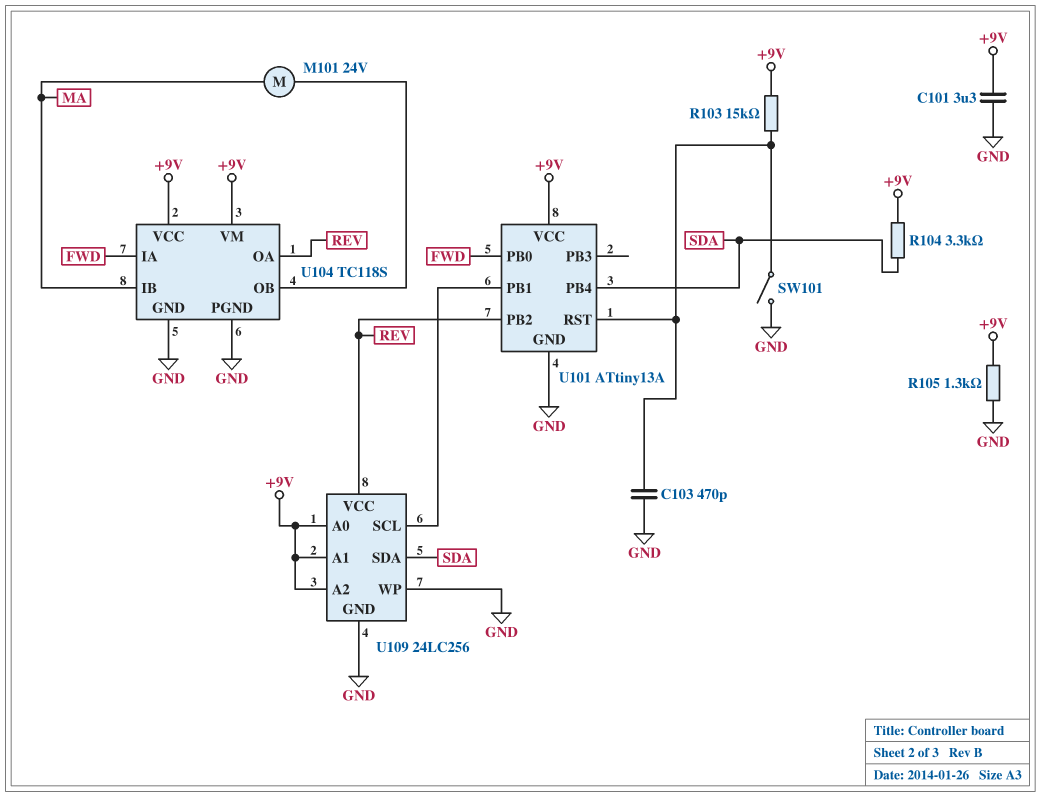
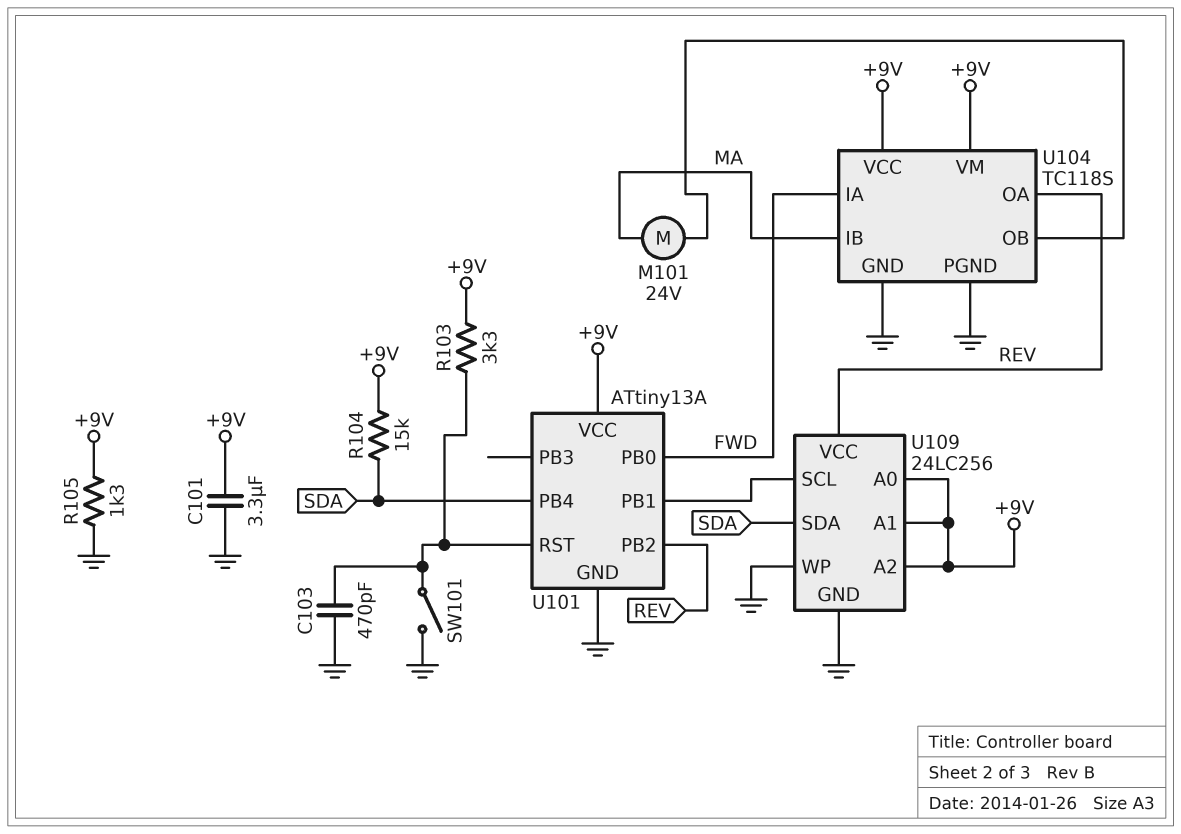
R103: 15k (+9V, U101/RST) -> 3.3k (+9V, U101/RST)
R104: 3.3k (+9V, SDA) -> 15k (+9V, SDA)

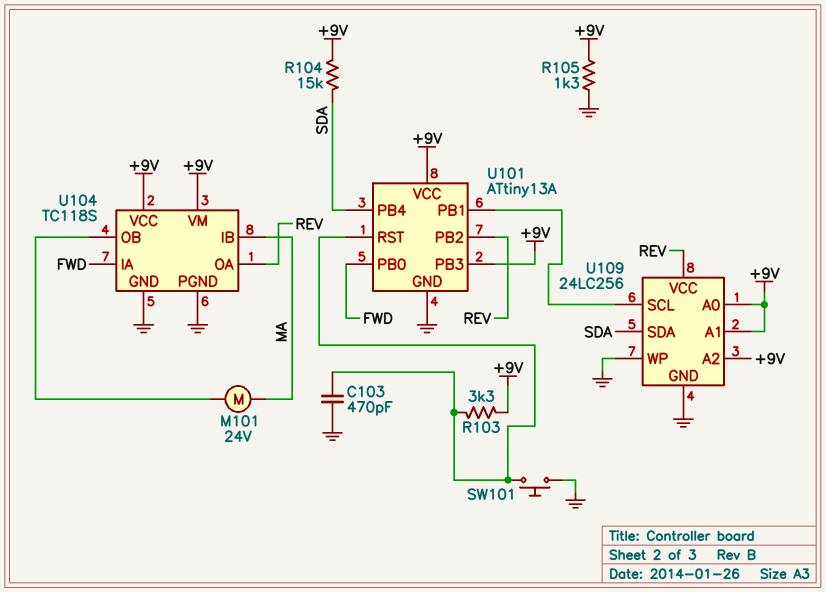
C101: 3.3uF (+9V, GND) -> none
SW101: switch (GND, U101/RST) -> button (GND, U101/RST)
U101 pin PB3: none -> +9V

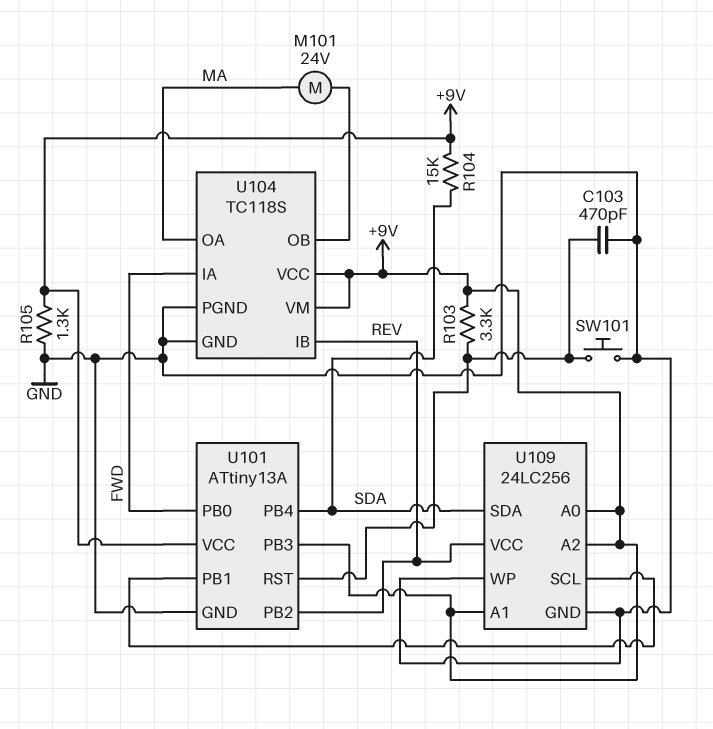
U104 pin IB: MA -> REV
U104 pin OA: REV -> MA

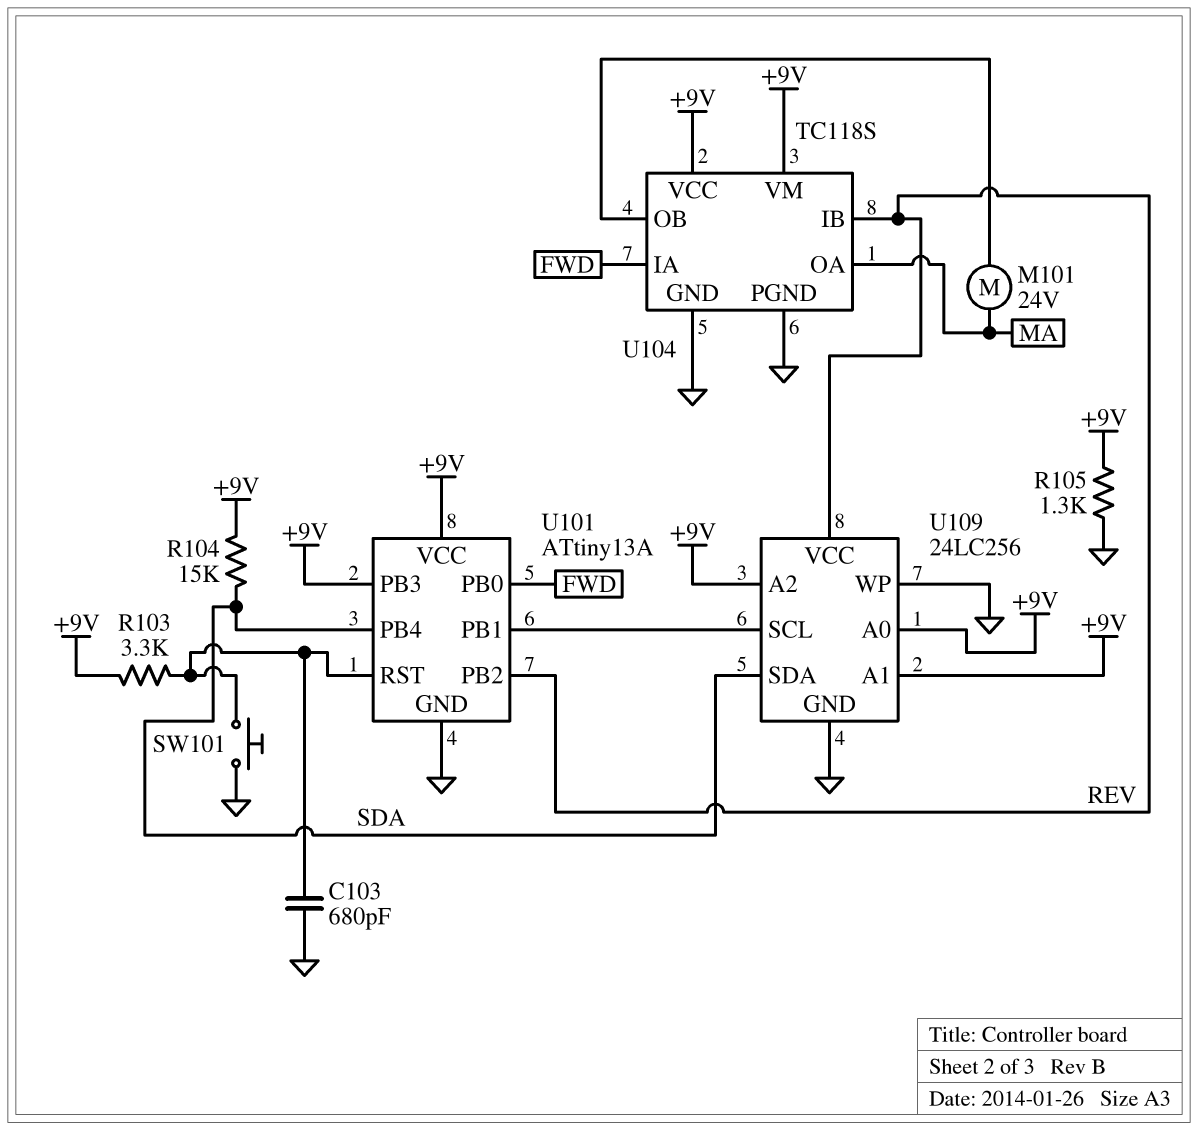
C103: 470pF (GND, U101/RST) -> 680pF (GND, U101/RST)

